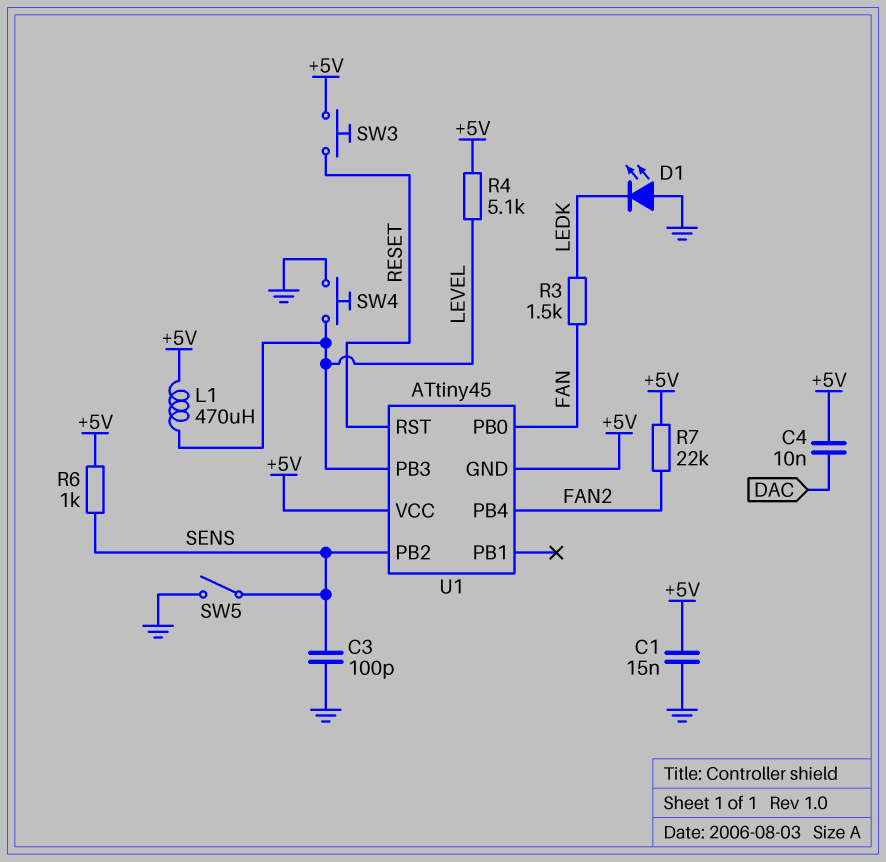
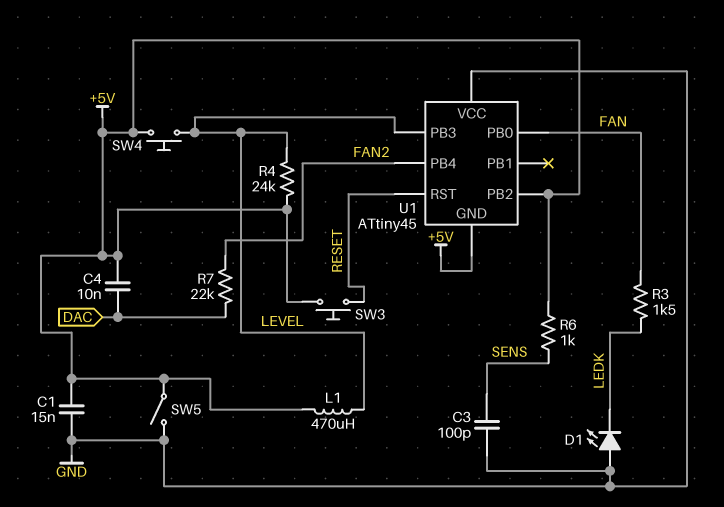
R4: 5.1k (+5V, LEVEL) -> 24k (+5V, LEVEL)
R7: 22k (+5V, FAN2) -> 22k (DAC, FAN2)
SW4: button (GND, LEVEL) -> button (+5V, LEVEL)
SW5: switch (GND, SENS) -> switch (+5V, GND)
U1 pin PB2: SENS -> +5V
U1 pin VCC: +5V -> GND

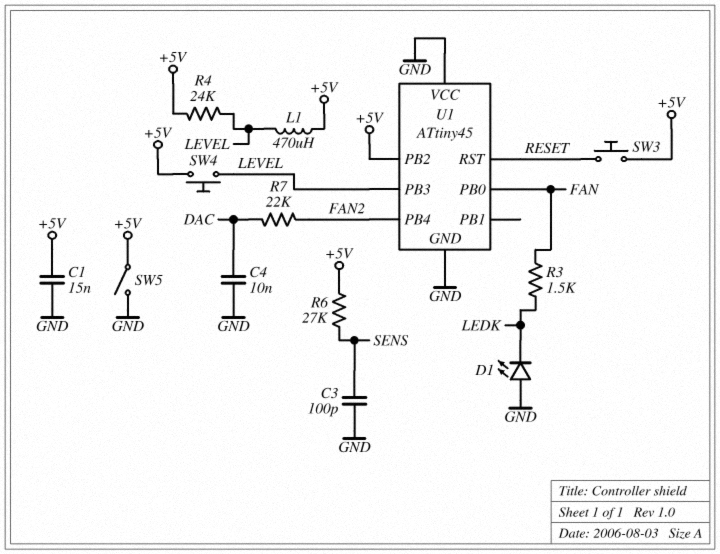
C4: 10nF (+5V, DAC) -> 10nF (DAC, GND)
R6: 1k (+5V, SENS) -> 27k (+5V, SENS)
U1 pin GND: +5V -> GND

